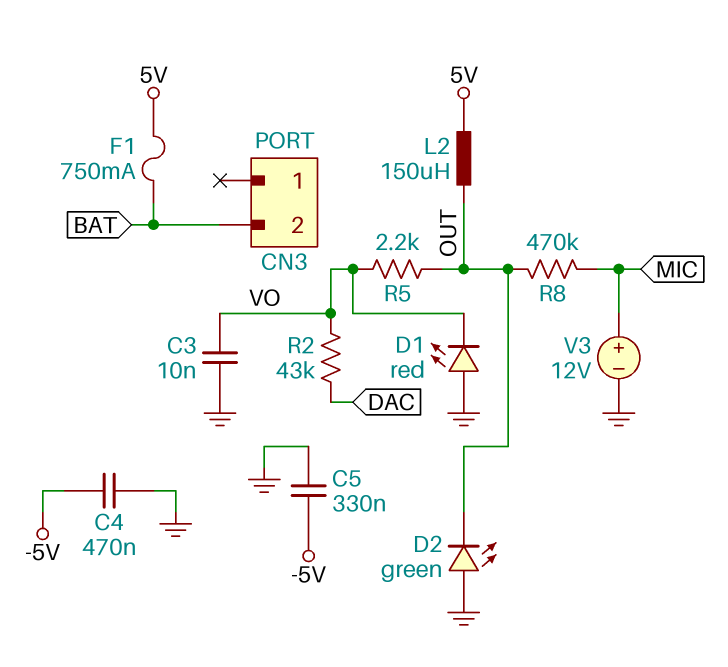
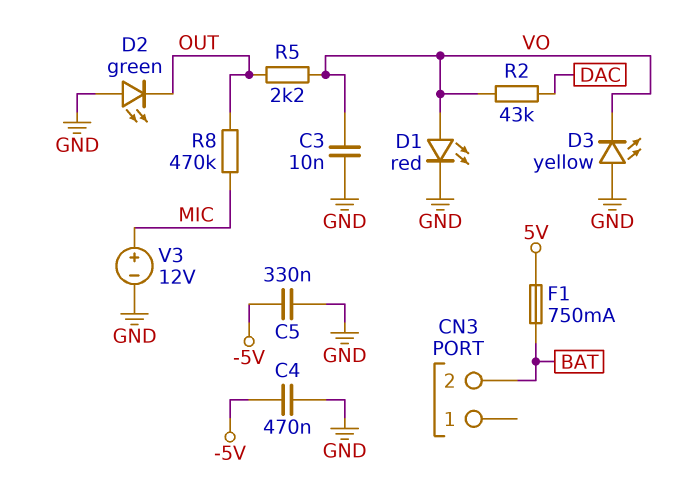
D1: LED red (A GND, K VO) -> LED red (A VO, K GND)
D3: none -> LED yellow (A GND, K VO)
L2: 150uH (5V, OUT) -> none

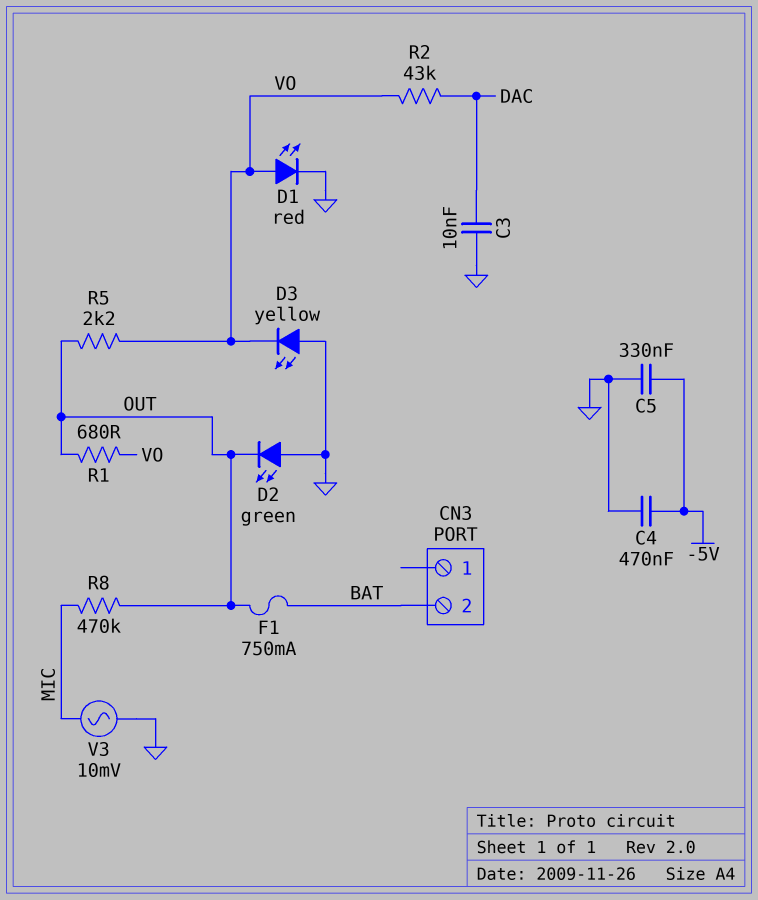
C3: 10nF (GND, VO) -> 10nF (DAC, GND)
F1: 750mA (5V, BAT) -> 750mA (BAT, OUT)
R1: none -> 680 (OUT, VO)
V3: 12V (plus MIC, minus GND) -> AC 10mV (GND, MIC)

